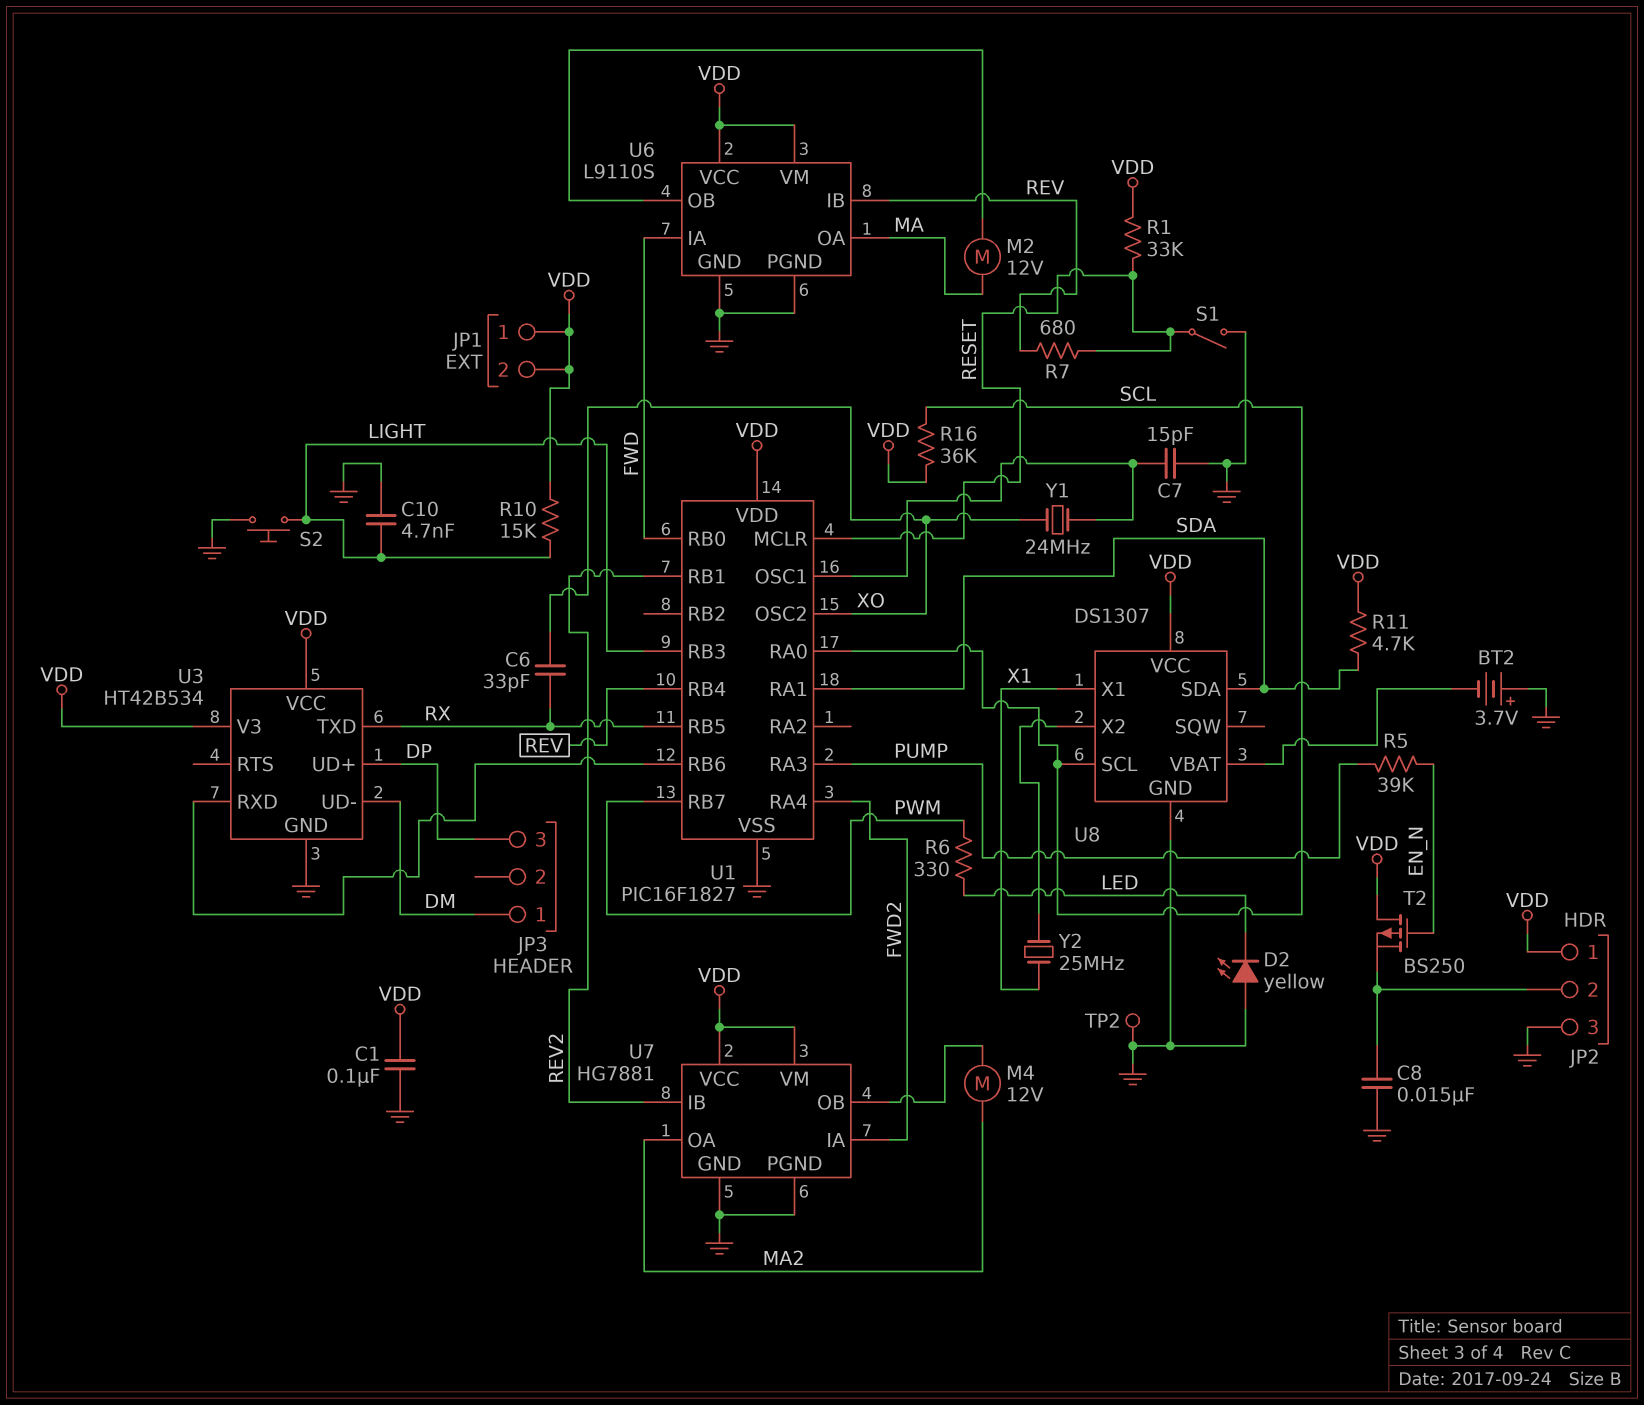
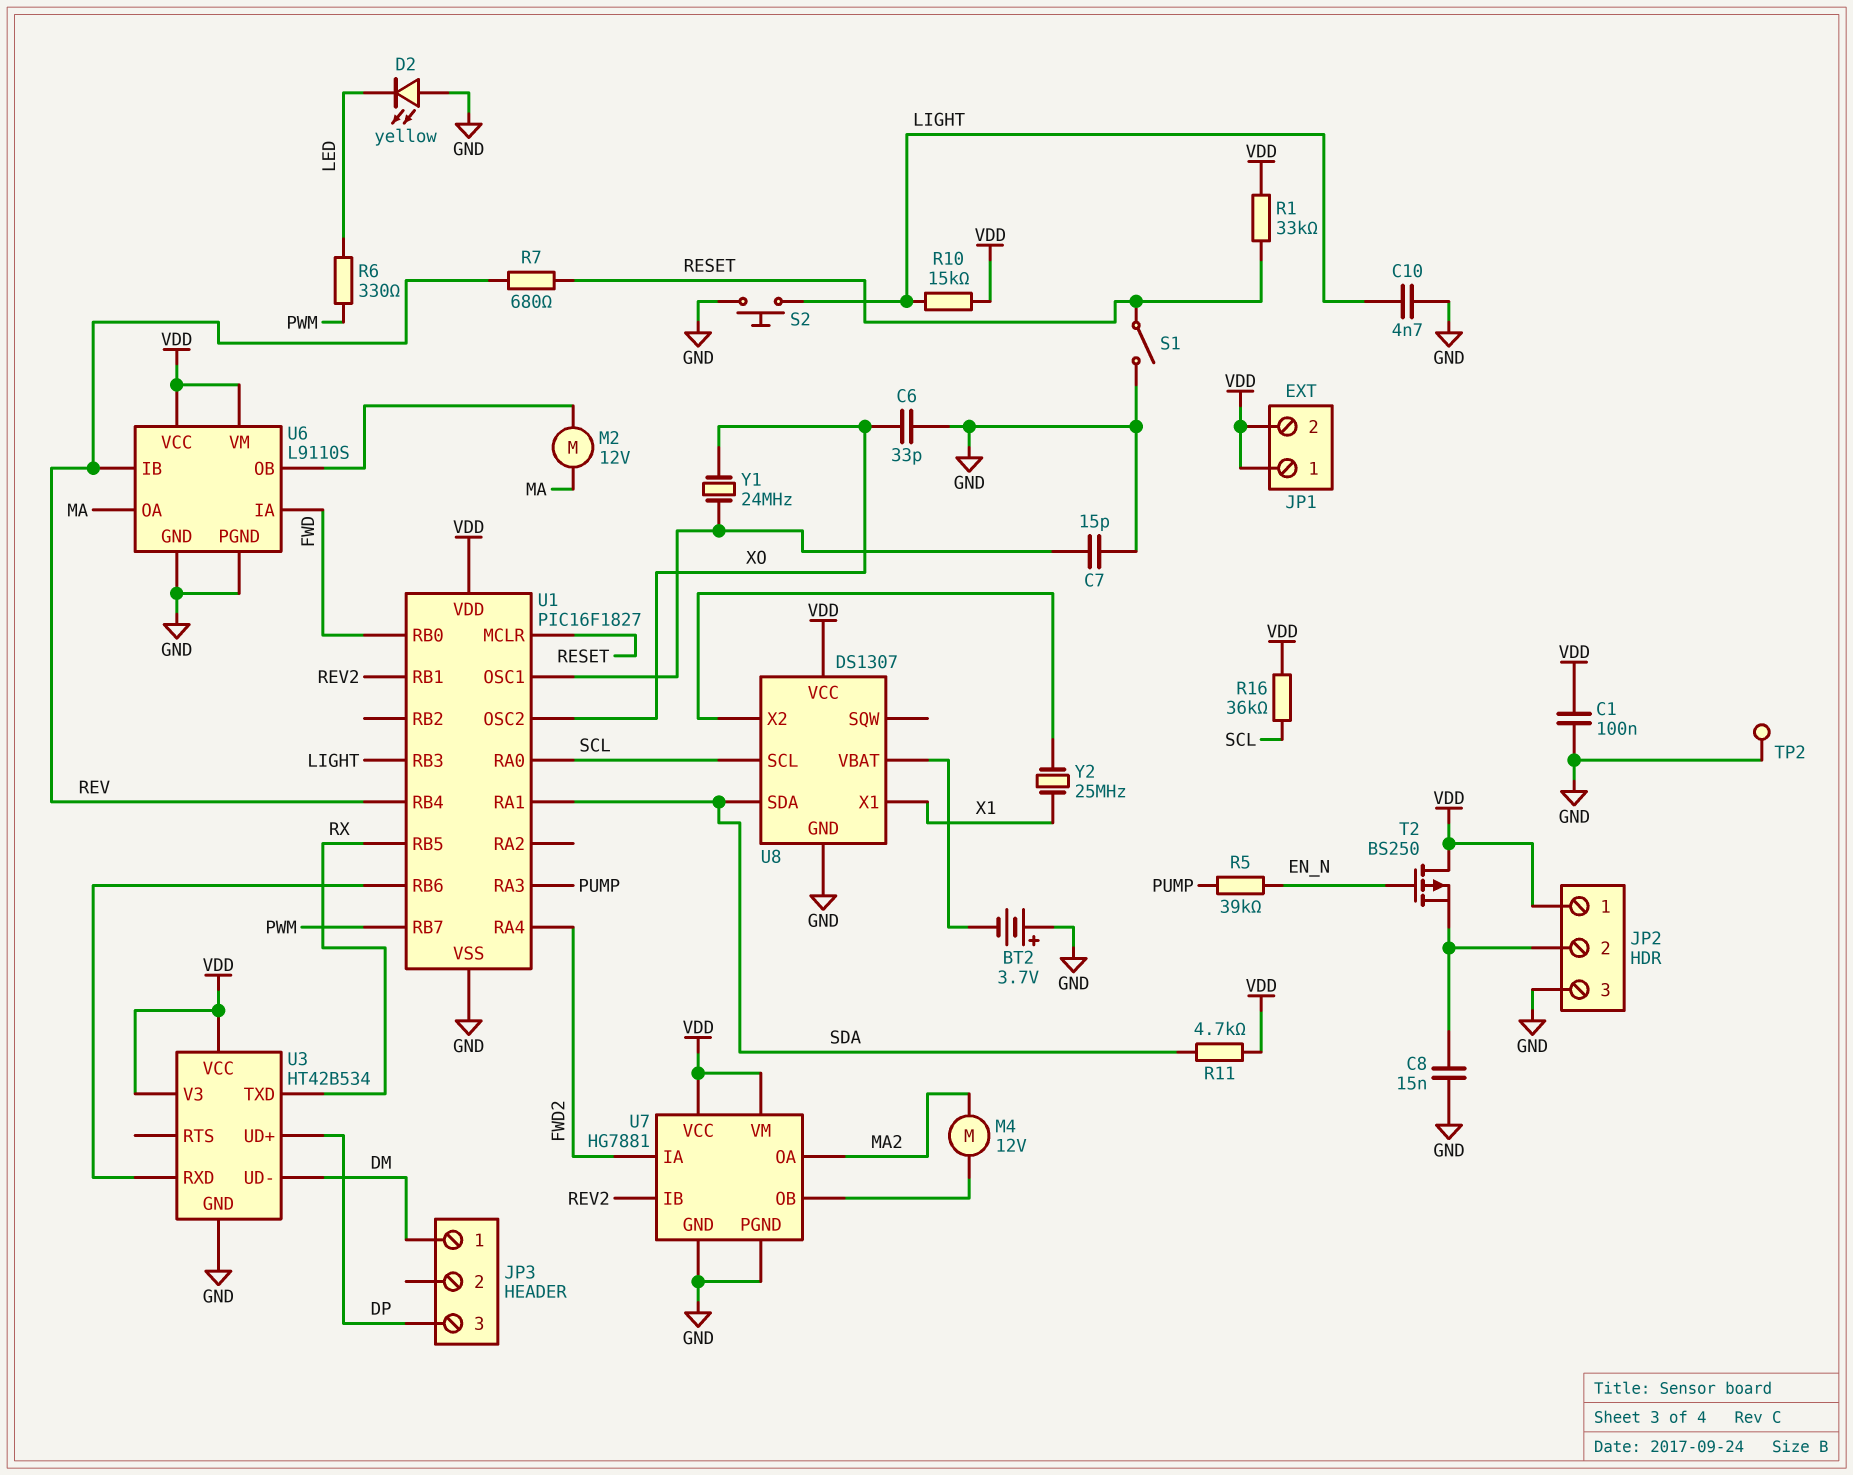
C6: 33pF (RX, XO) -> 33pF (GND, XO)

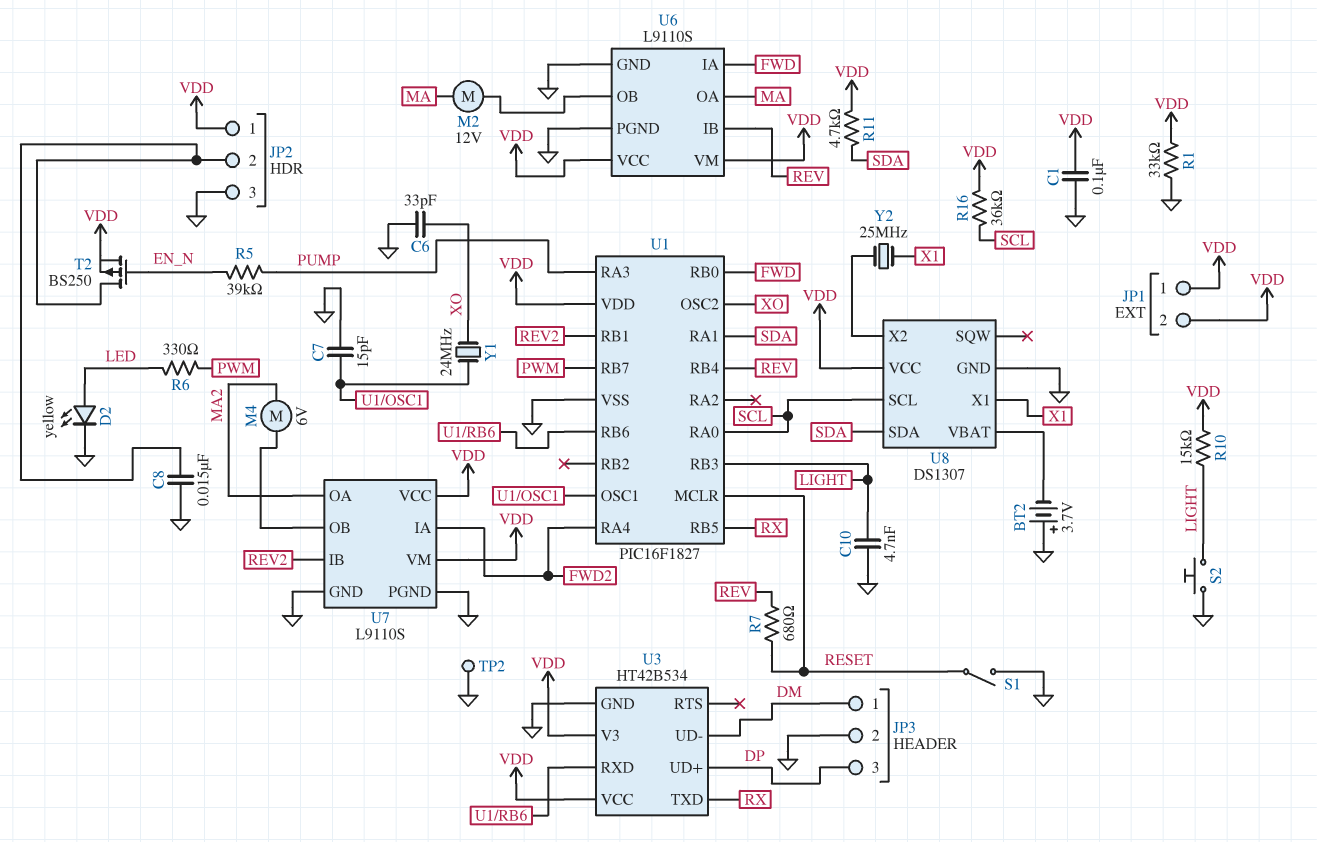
D2: LED yellow (A GND, K LED) -> LED yellow (A LED, K GND)
JP3 pin 2: none -> GND
M4: motor 12V (MA2, U7/OB) -> motor 6V (MA2, U7/OB)
R1: 33k (RESET, VDD) -> 33k (GND, VDD)
T2: PMOS BS250 (G EN_N, D VDD, S JP2/2) -> PMOS BS250 (G EN_N, D JP2/2, S VDD)
U7: HG7881 -> L9110S

